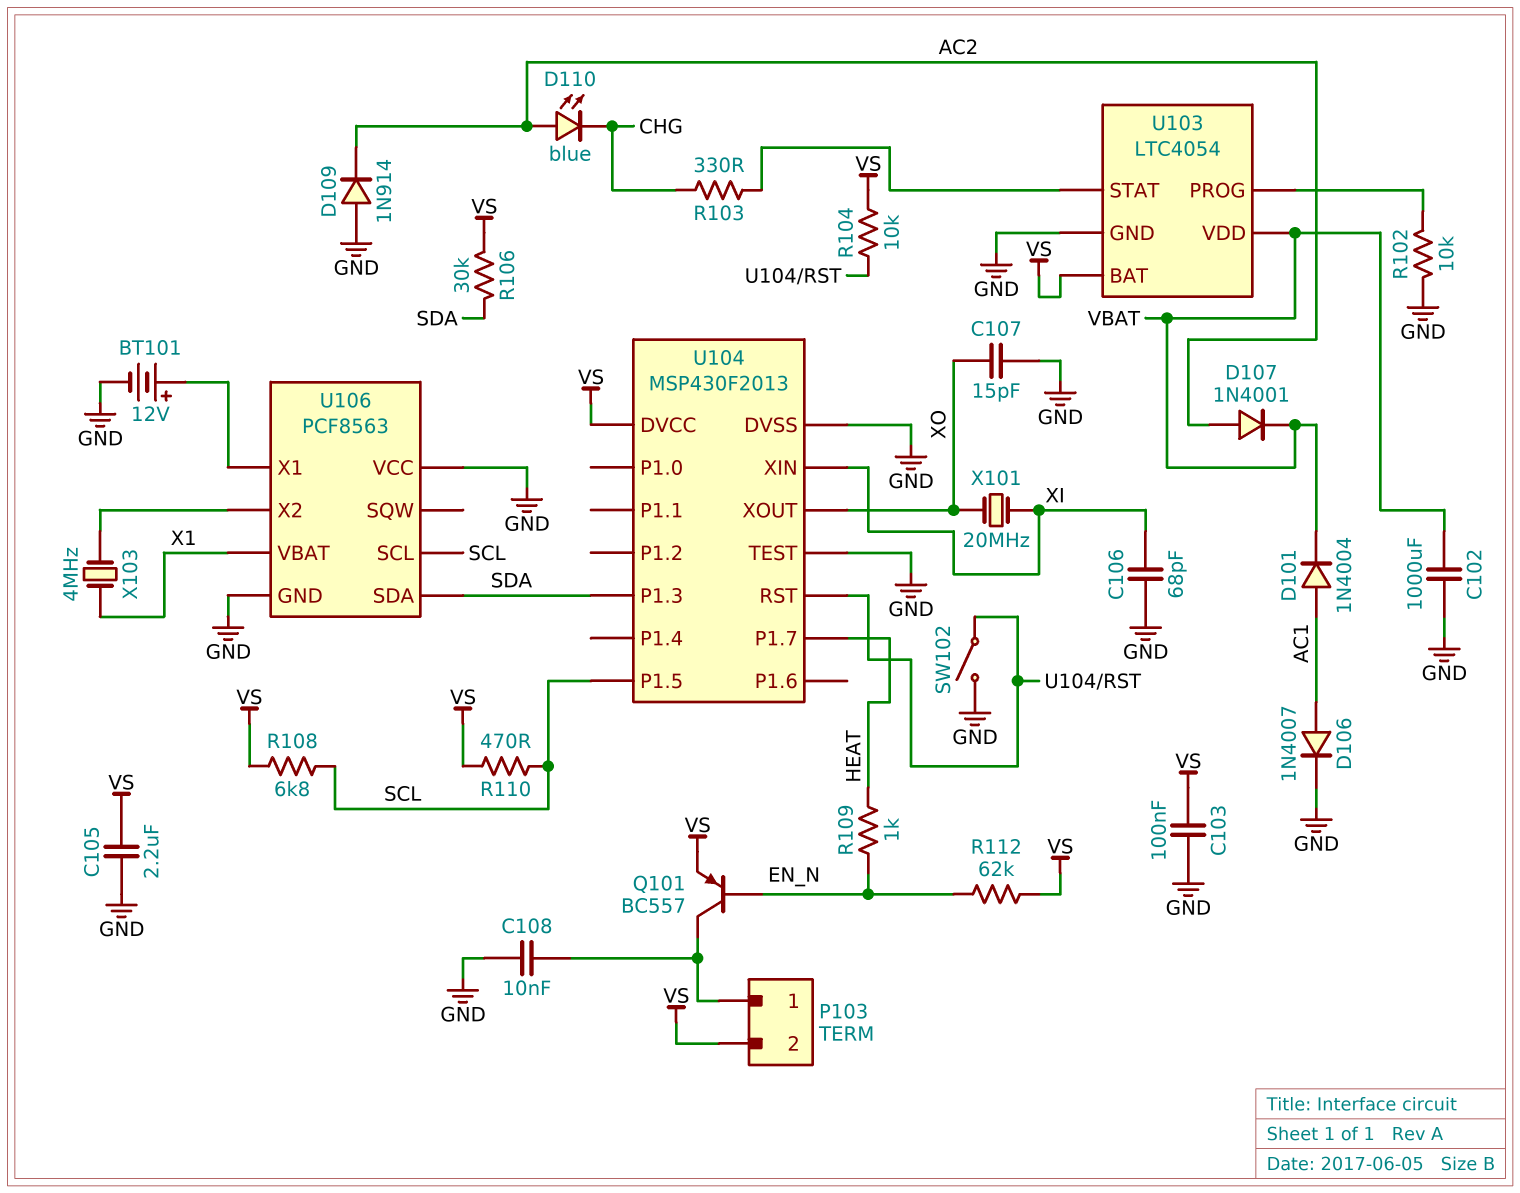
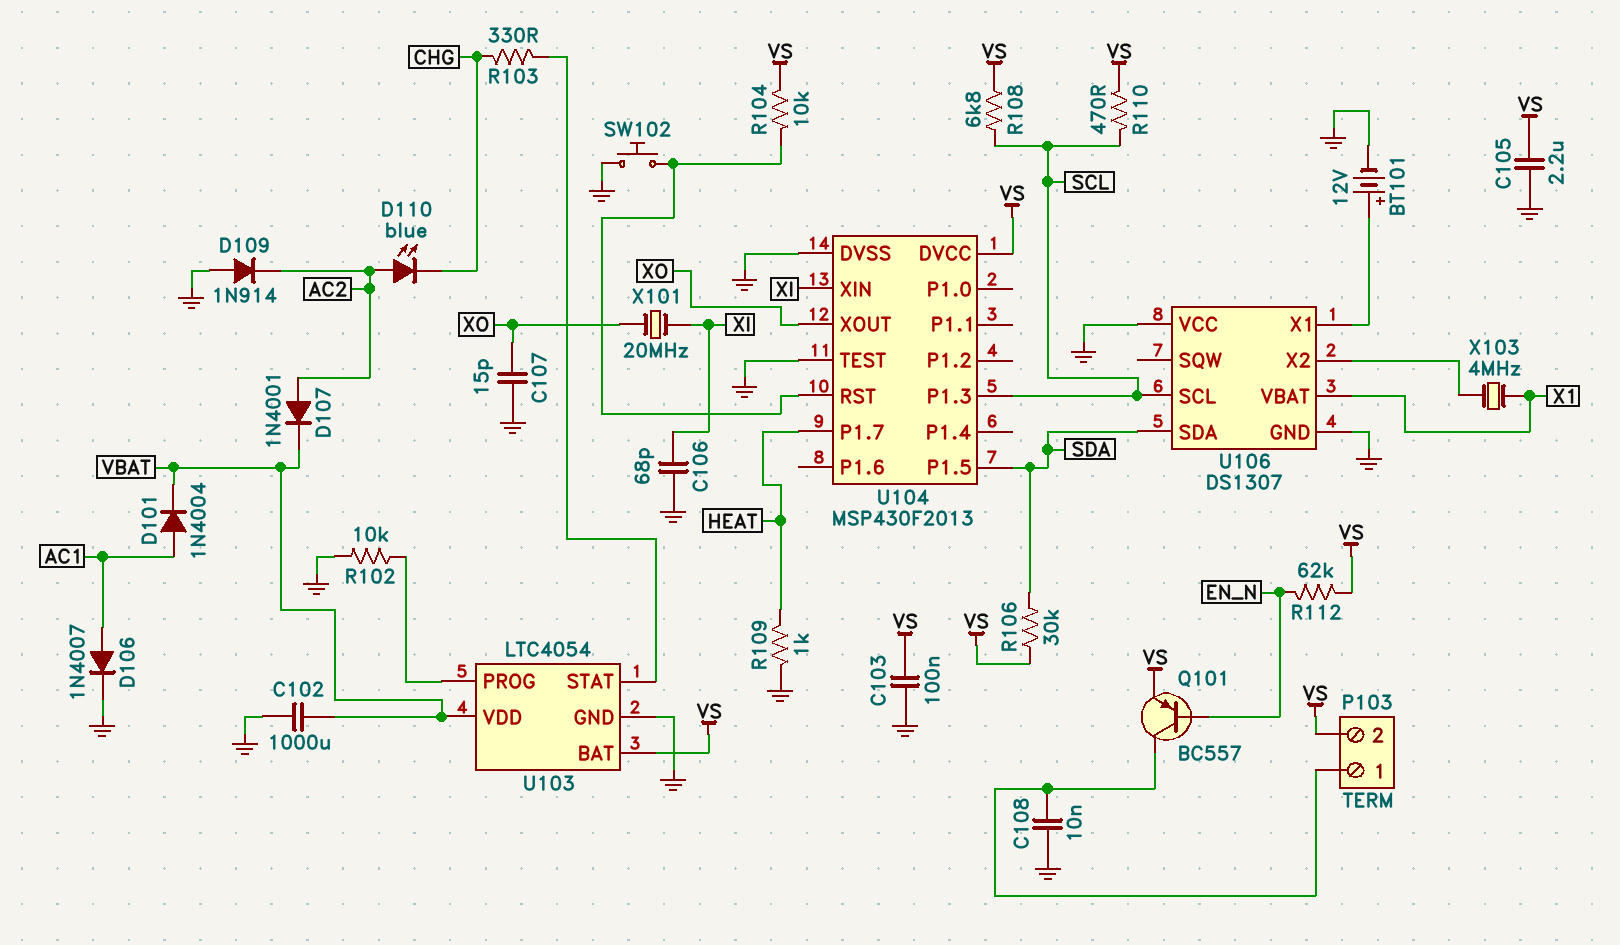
R109: 1k (EN_N, HEAT) -> 1k (GND, HEAT)
SW102: switch (GND, U104/RST) -> button (GND, U104/RST)
U104 pin P1.3: SDA -> SCL
U104 pin P1.5: SCL -> SDA
U106: PCF8563 -> DS1307

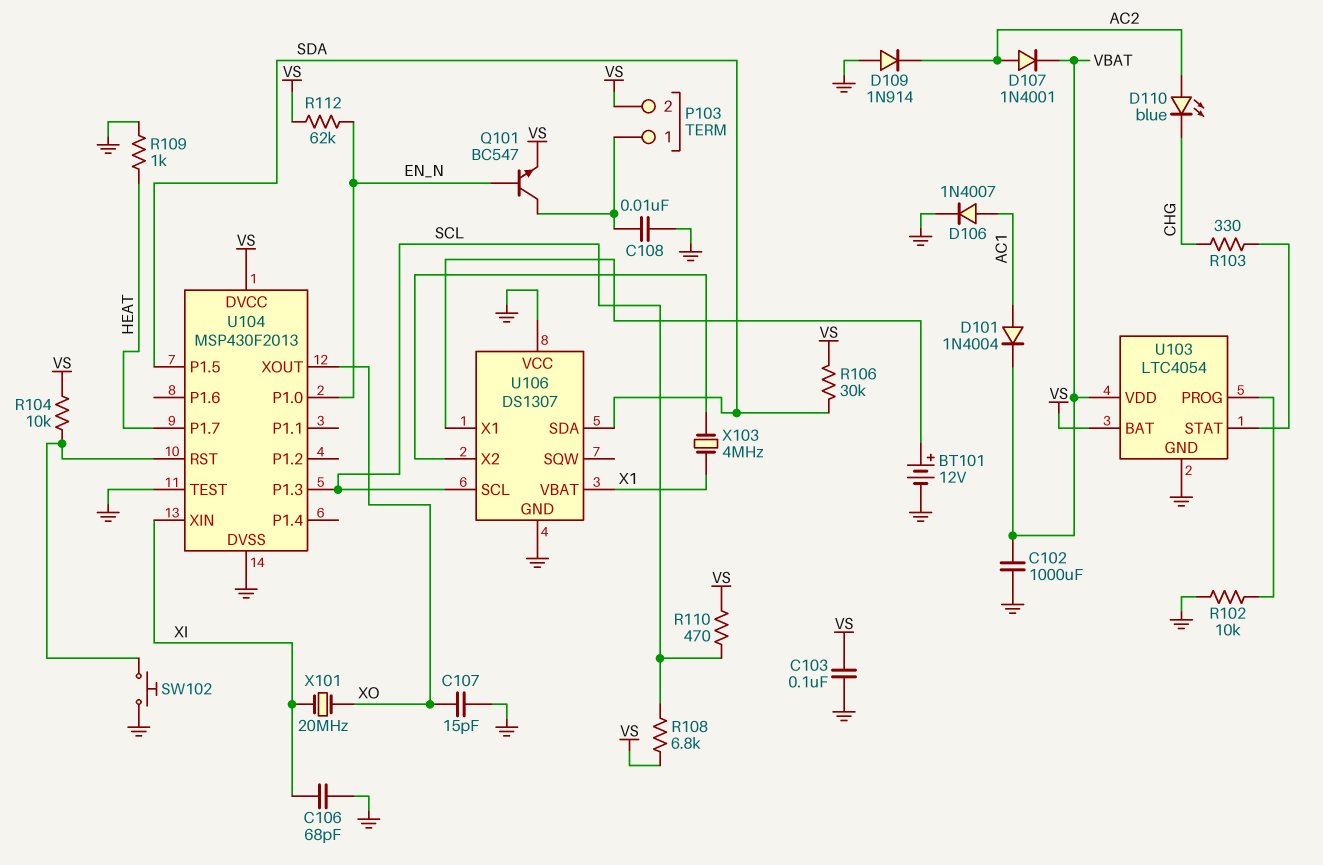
C105: 2.2uF (GND, VS) -> none
Q101: PNP BC557 (B EN_N, C P103/1, E VS) -> NPN BC547 (B EN_N, C P103/1, E VS)
U104 pin P1.0: none -> EN_N

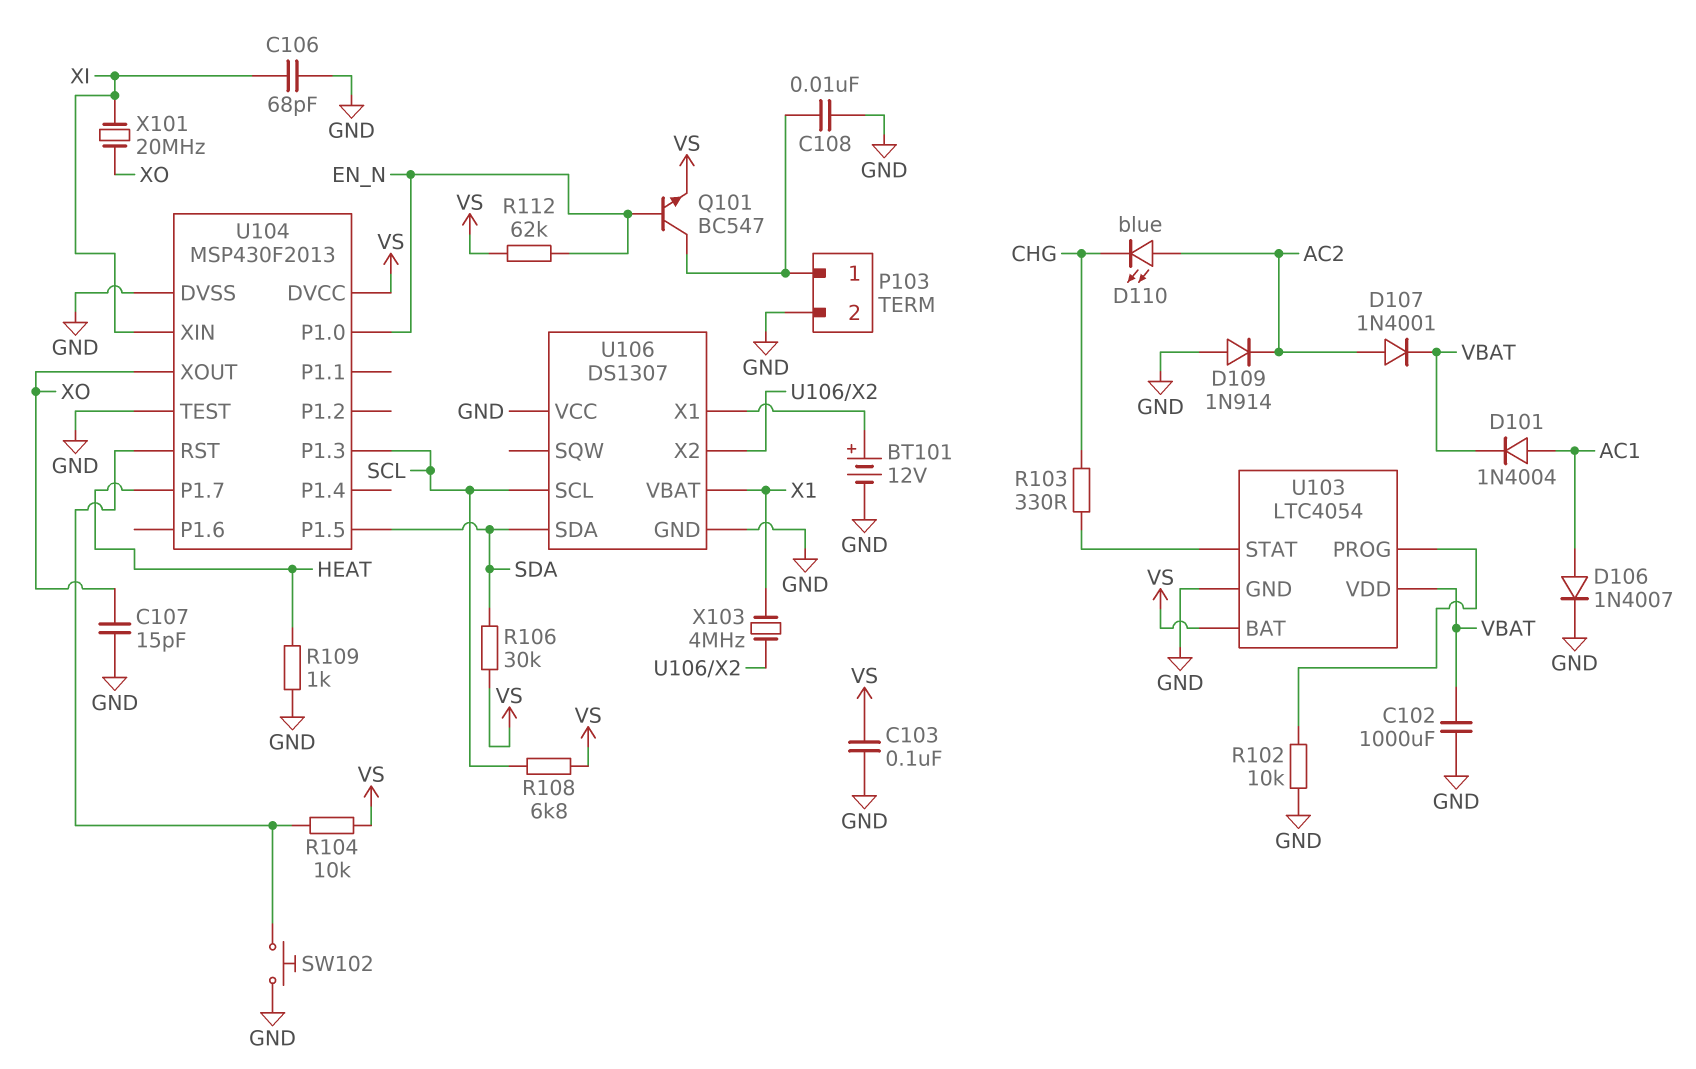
P103 pin 2: VS -> GND
R110: 470 (SCL, VS) -> none

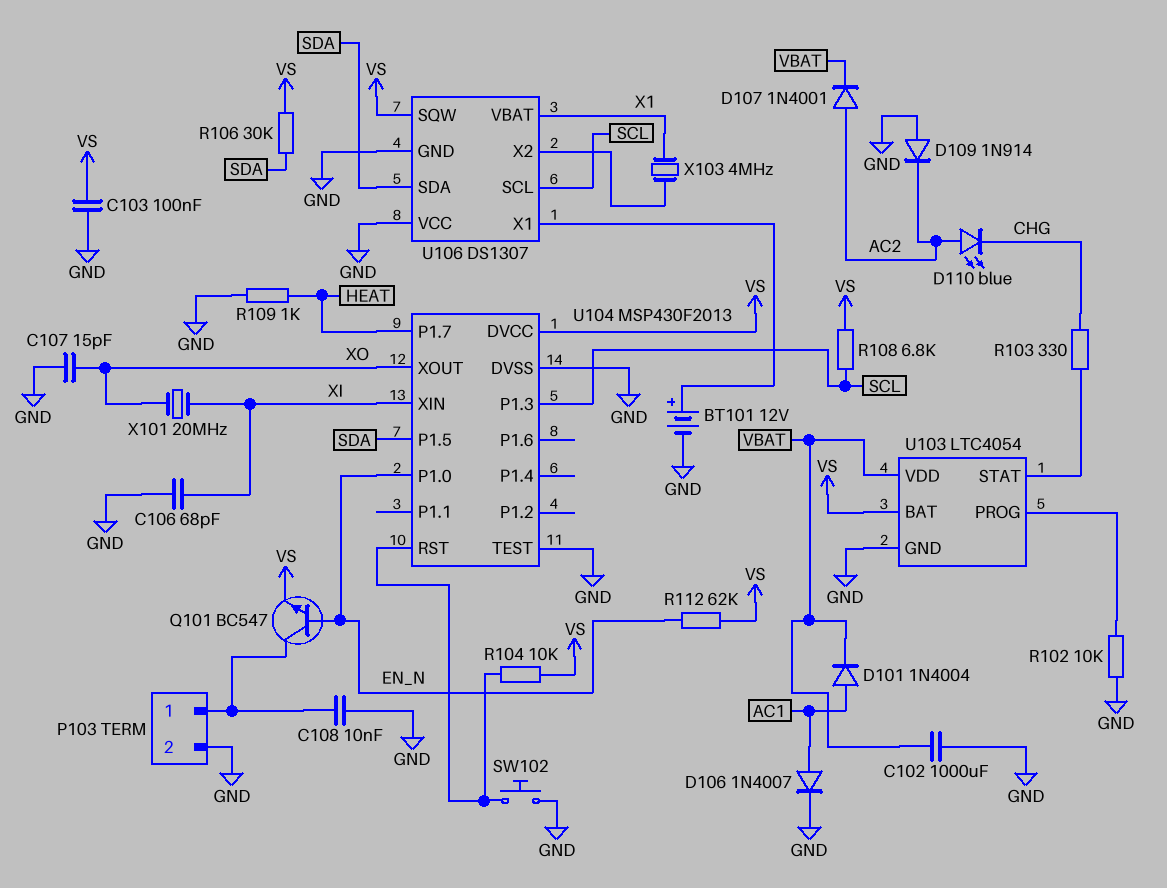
U106 pin SQW: none -> VS

